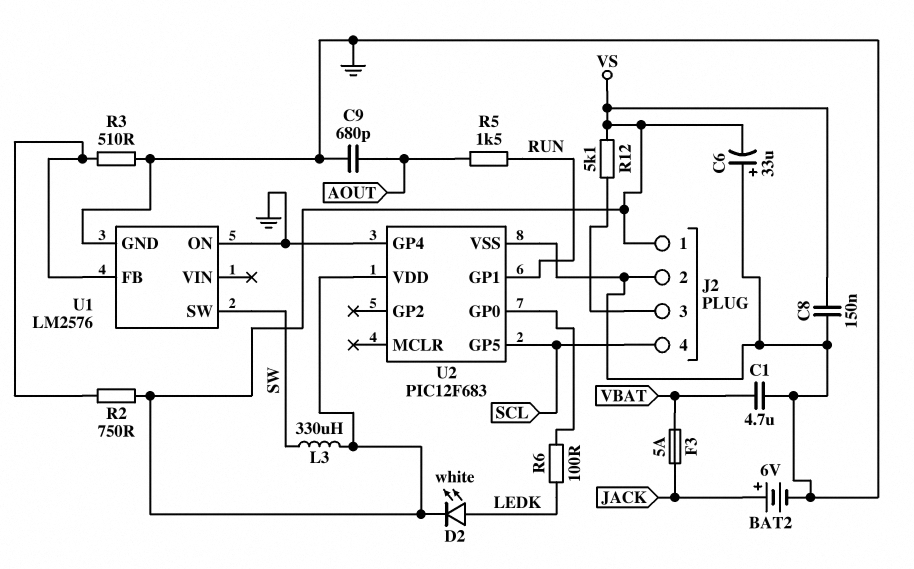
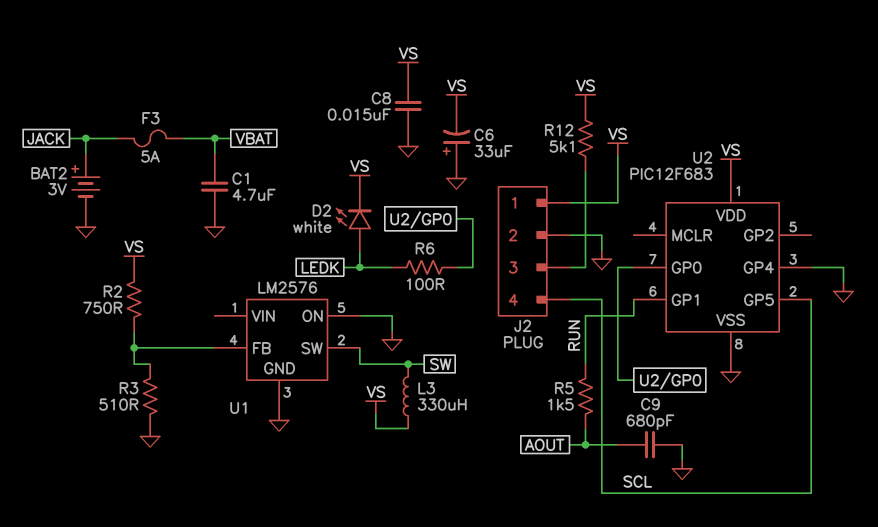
BAT2: 6V (plus JACK, minus GND) -> 3V (plus JACK, minus GND)
C8: 150nF (GND, VS) -> 15nF (GND, VS)

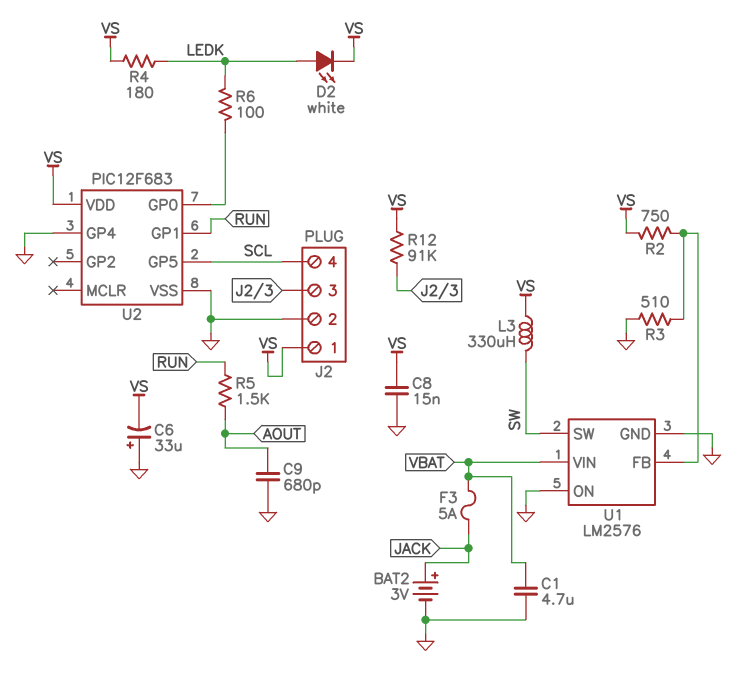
R4: none -> 180 (LEDK, VS)
R12: 5.1k (J2/3, VS) -> 91k (J2/3, VS)
U1 pin VIN: none -> VBAT

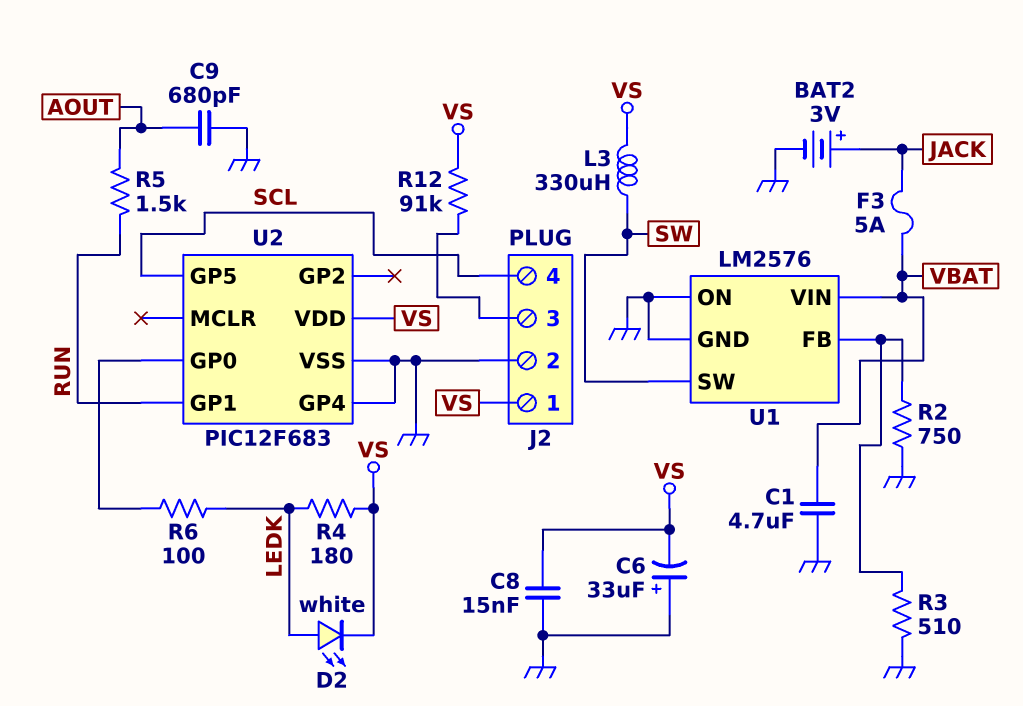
R2: 750 (U1/FB, VS) -> 750 (GND, U1/FB)

